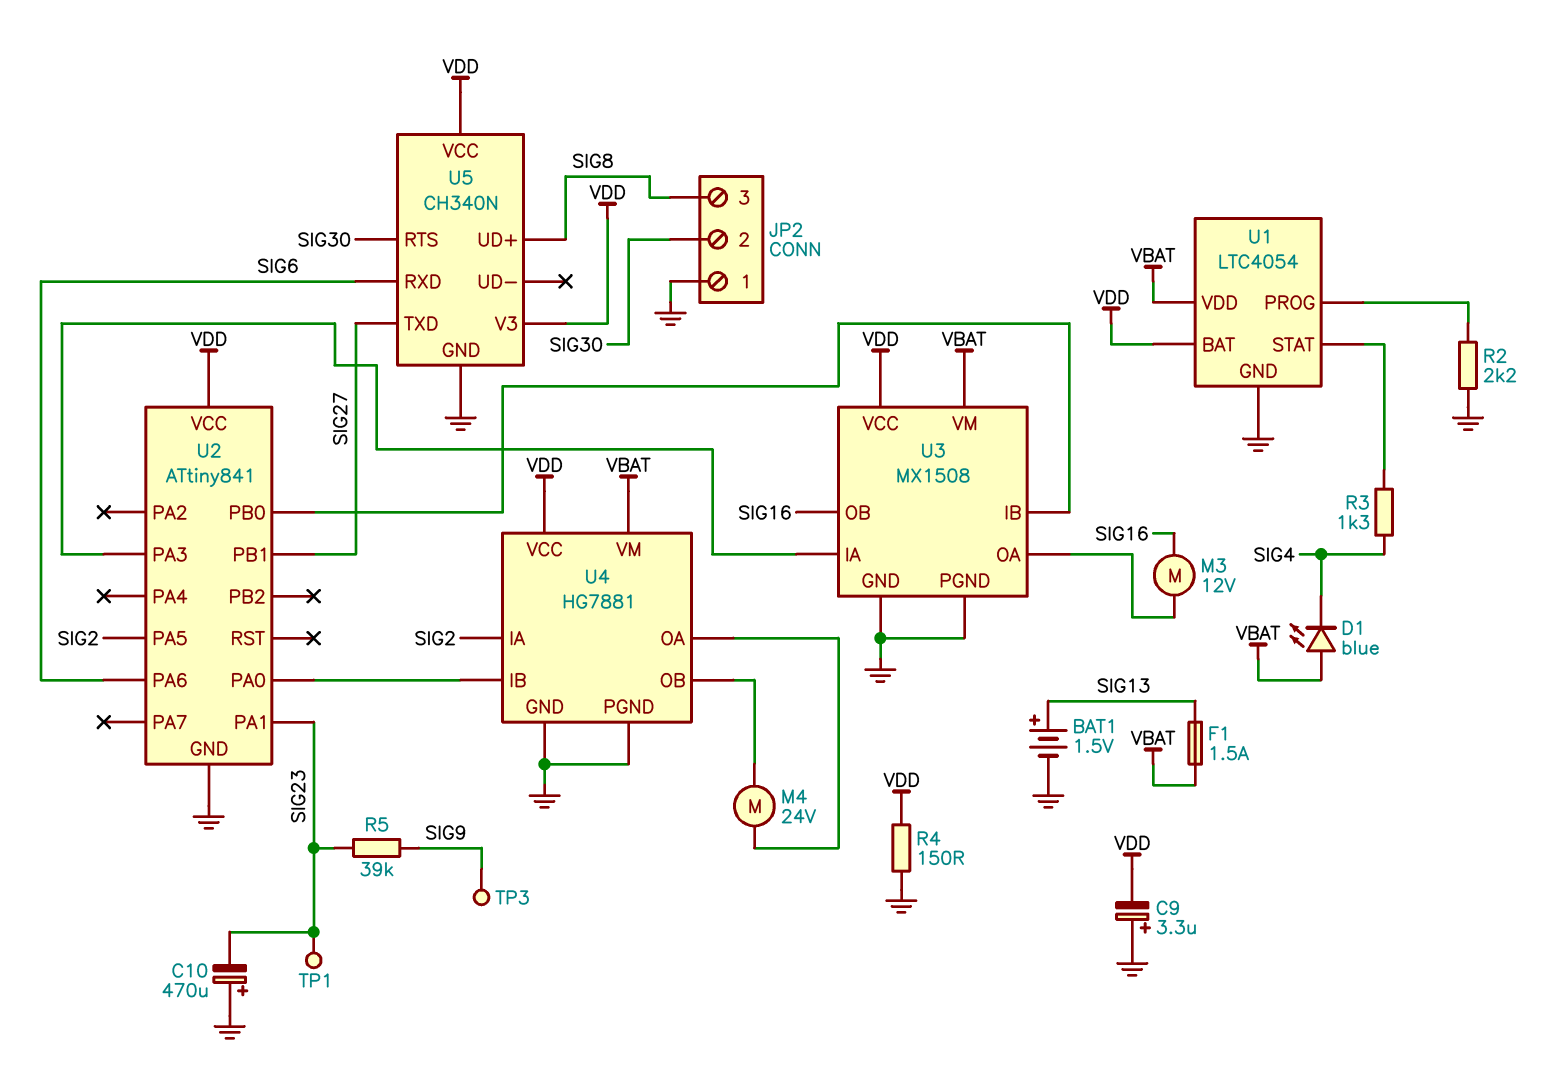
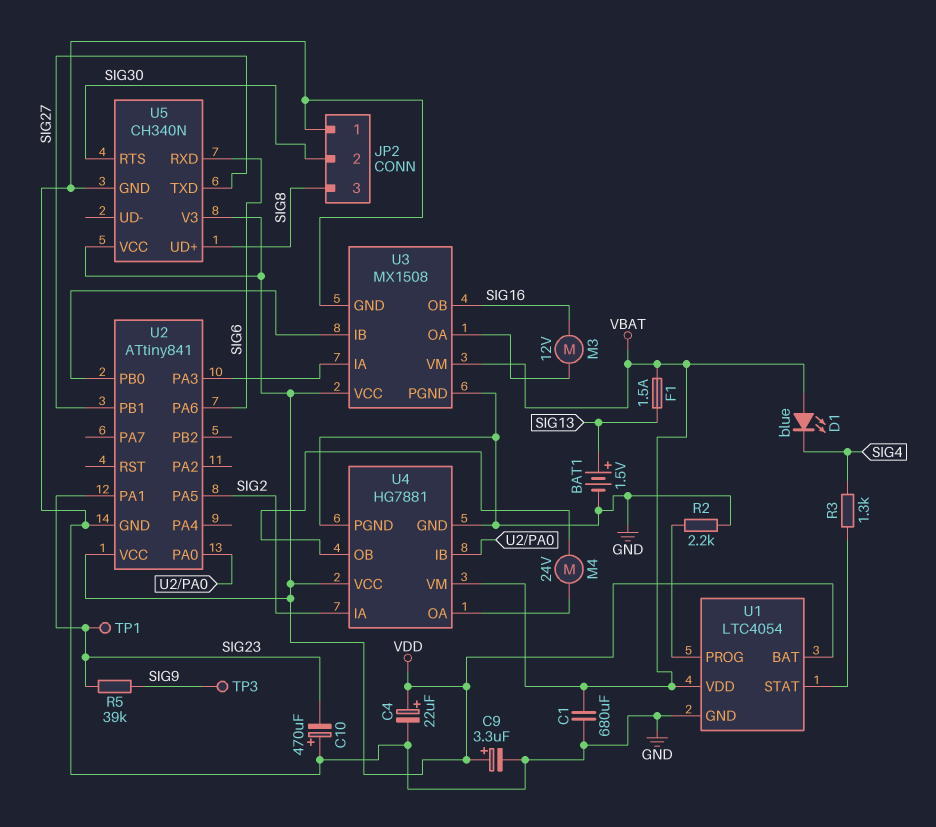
C1: none -> 680uF (GND, VBAT)
C4: none -> 22uF (plus VDD, minus GND)
C9: 3.3uF (plus GND, minus VDD) -> 3.3uF (plus VDD, minus GND)
R4: 150 (GND, VDD) -> none

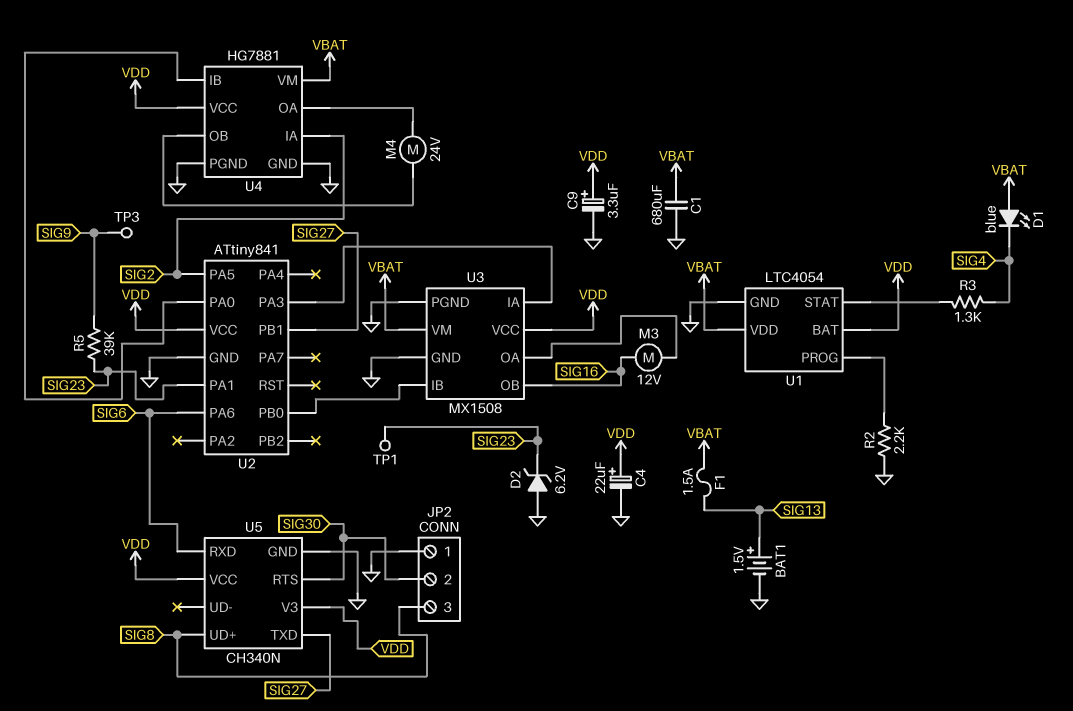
C10: 470uF (plus GND, minus SIG23) -> none
D2: none -> zener 6.2V (A GND, K SIG23)

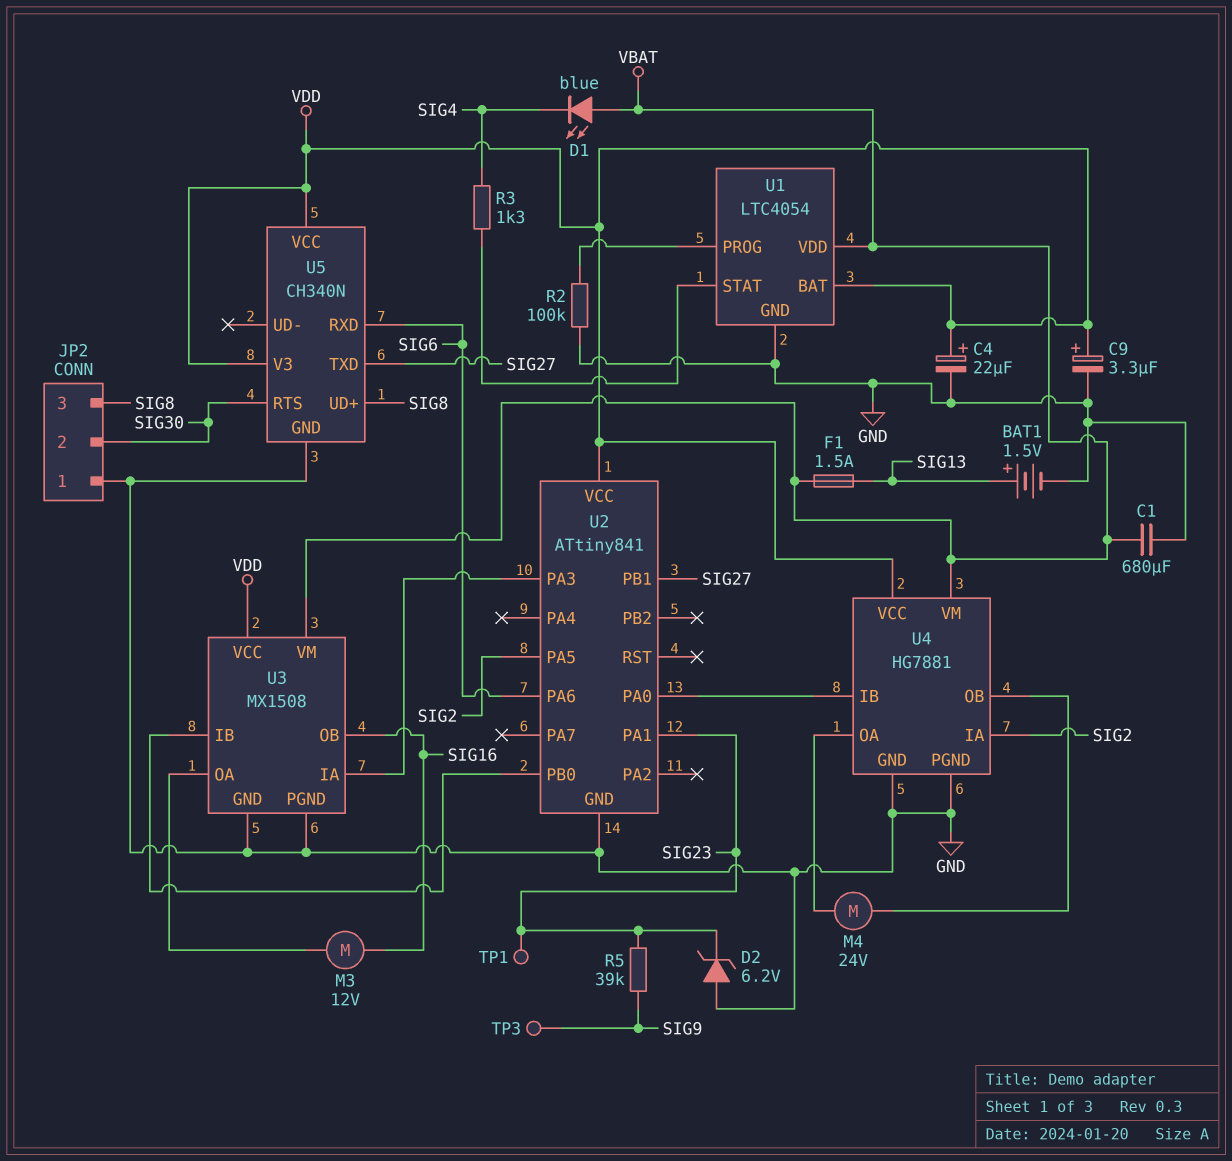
R2: 2.2k (GND, U1/PROG) -> 100k (GND, U1/PROG)

